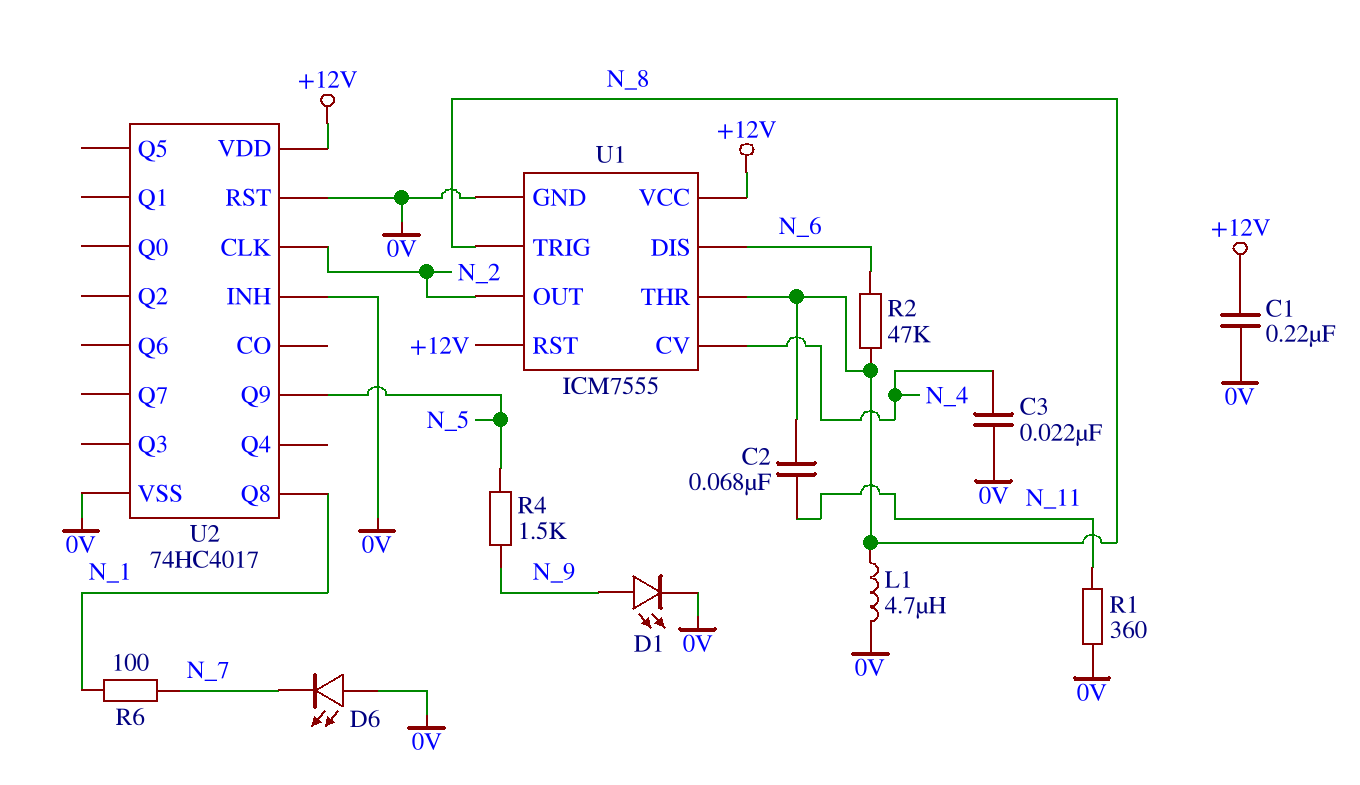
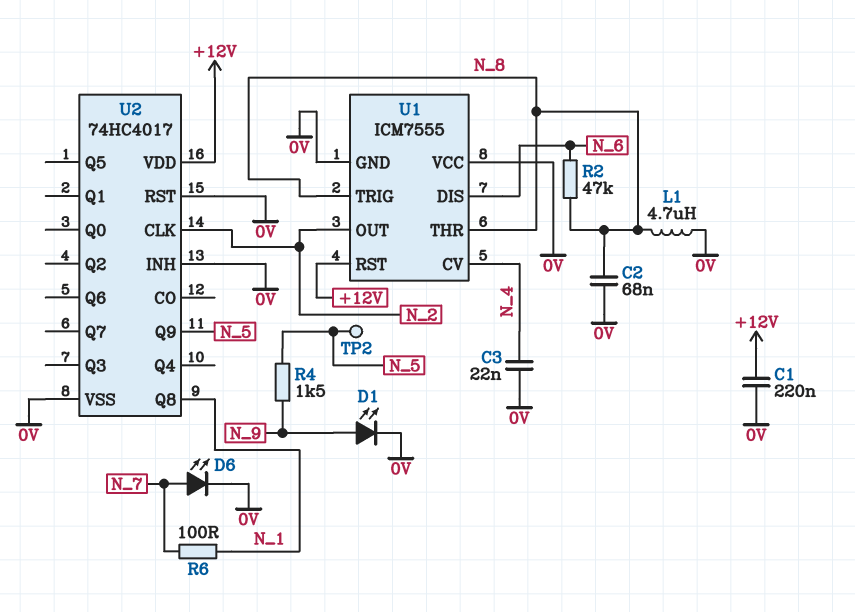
C2: 68nF (N_8, N_11) -> 68nF (0V, N_8)
D6: LED (A 0V, K N_7) -> LED (A N_7, K 0V)
R1: 360 (0V, N_11) -> none
TP2: none -> test point (N_5)
U1 pin VCC: +12V -> 0V

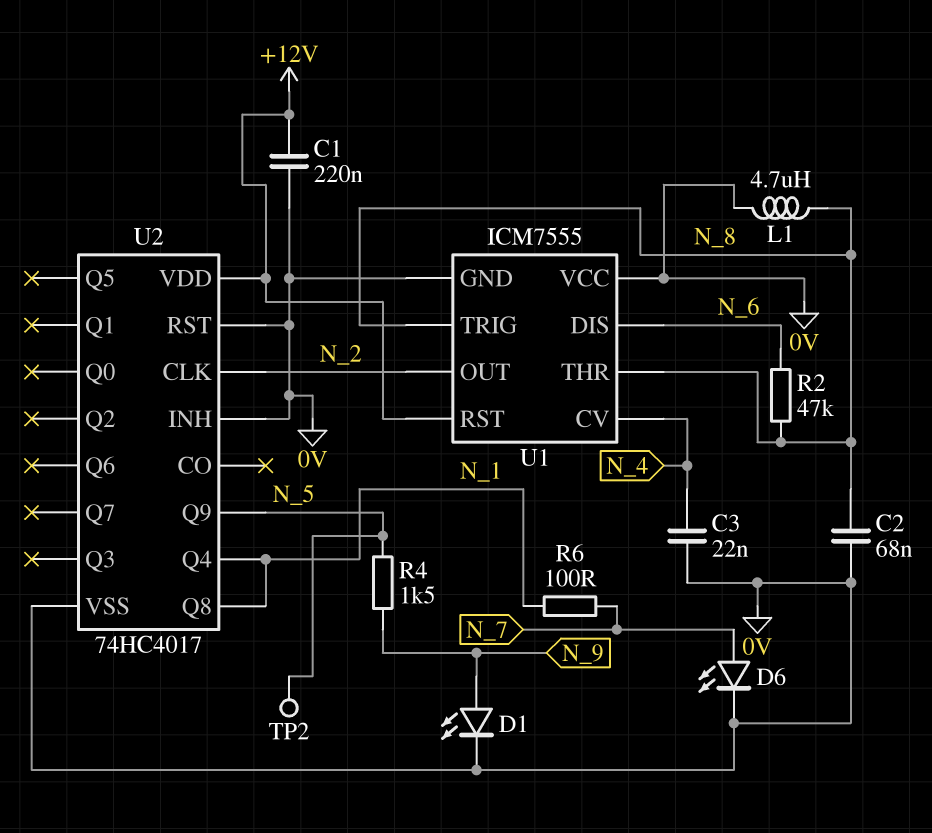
U2 pin Q4: none -> N_1

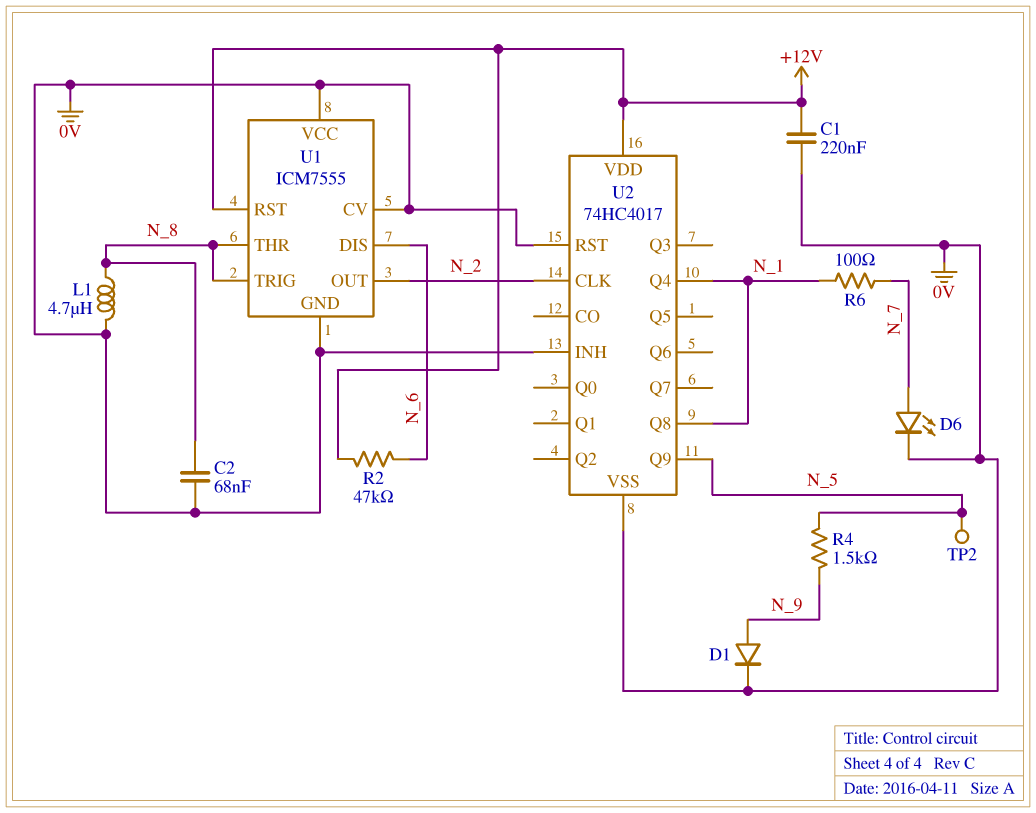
C3: 22nF (0V, N_4) -> none
D1: LED (A N_9, K 0V) -> diode (A N_9, K 0V)
R2: 47k (N_6, N_8) -> 47k (+12V, N_6)
U1 pin CV: N_4 -> 0V

